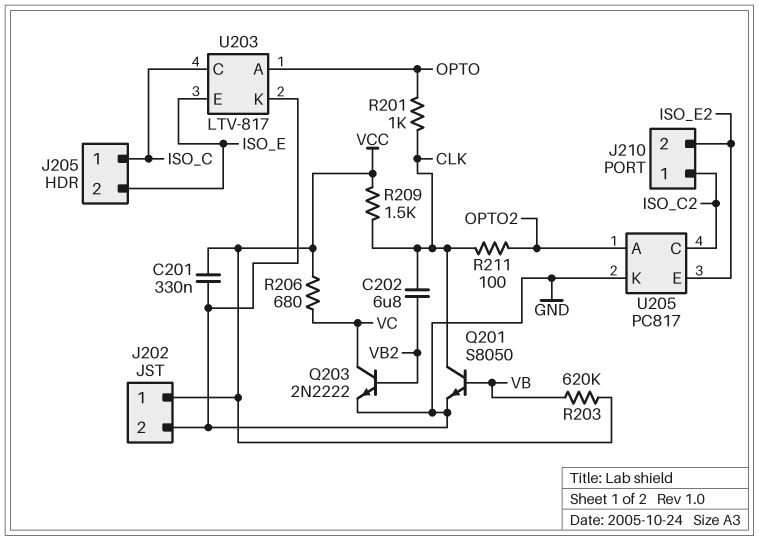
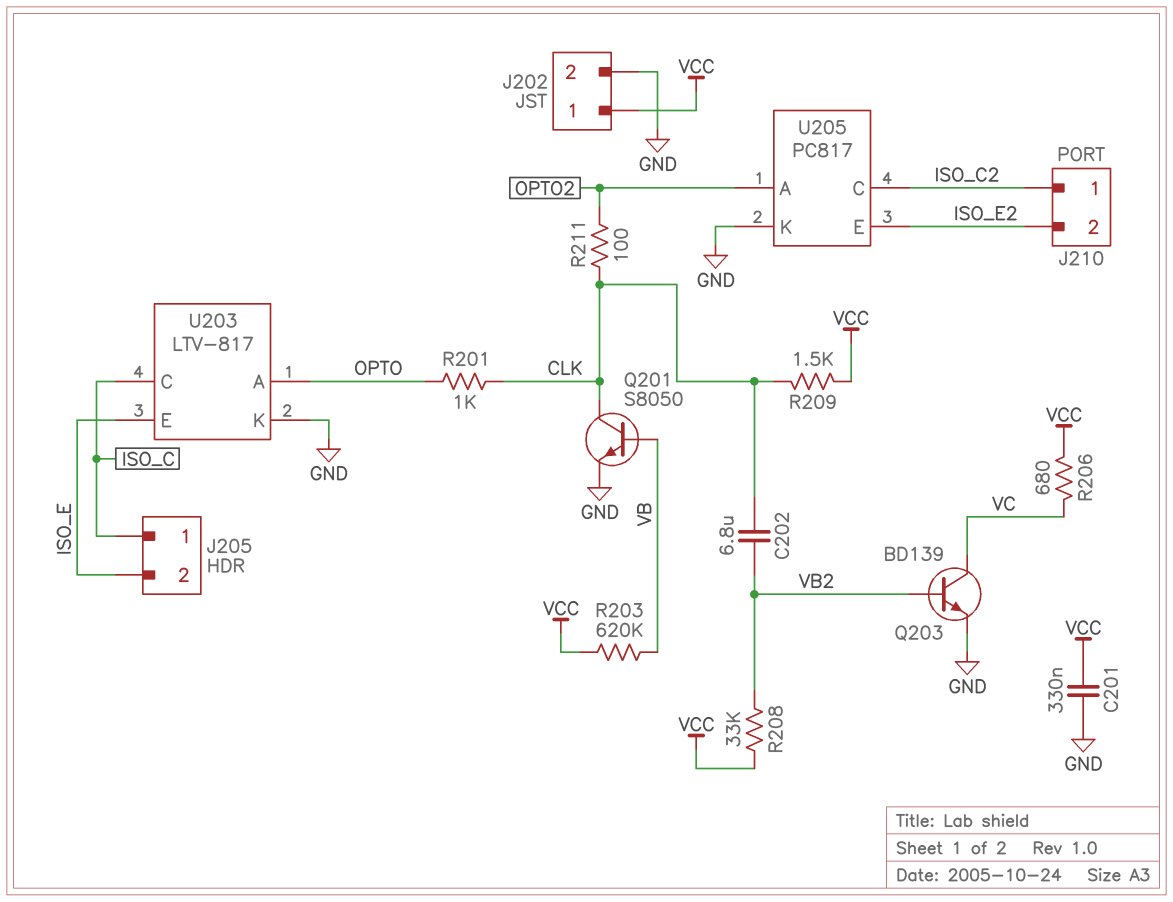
Q203: NPN 2N2222 (B VB2, C VC, E GND) -> NPN BD139 (B VB2, C VC, E GND)
R208: none -> 33k (VB2, VCC)

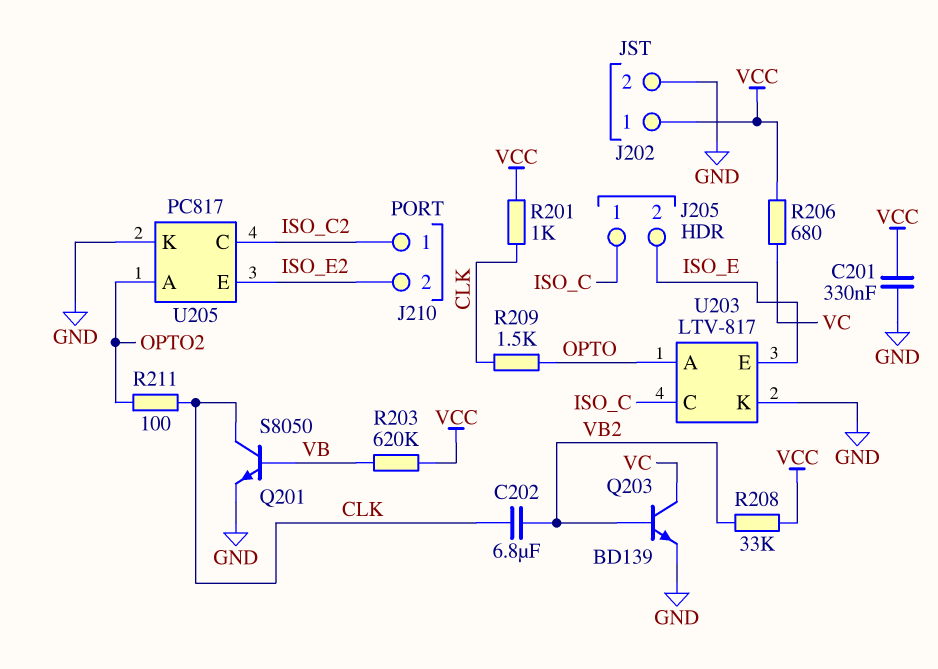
R201: 1k (CLK, OPTO) -> 1k (CLK, VCC)
R209: 1.5k (CLK, VCC) -> 1.5k (CLK, OPTO)

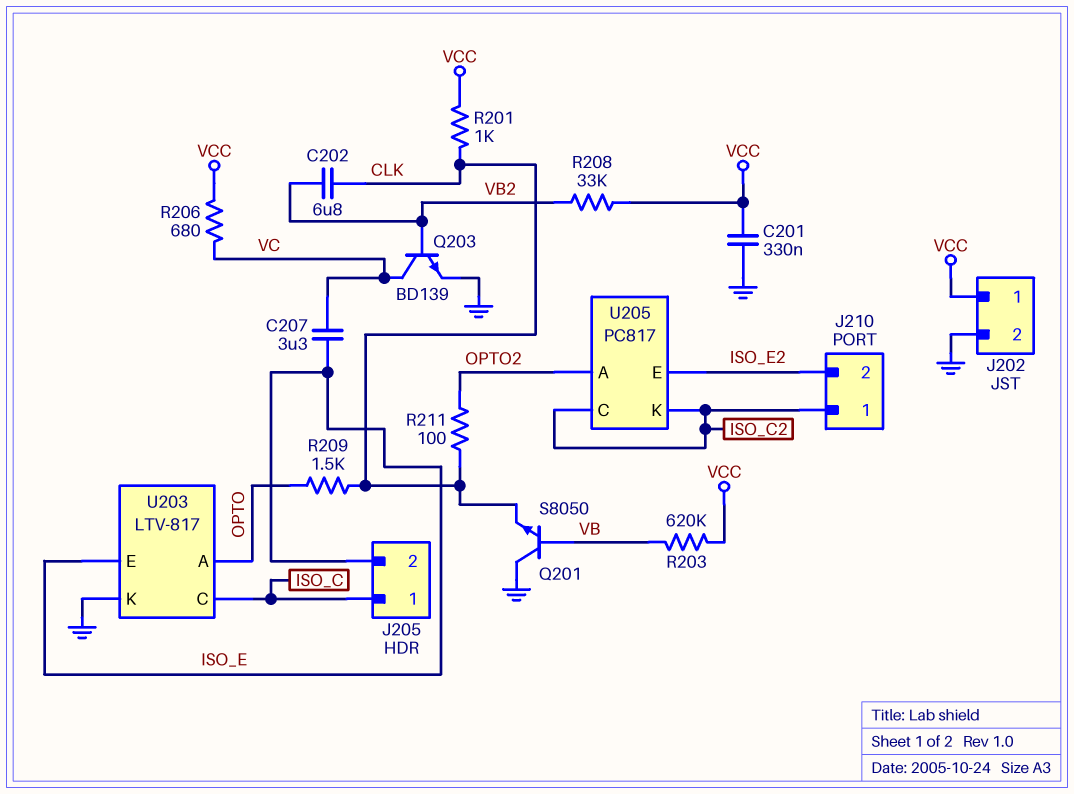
C207: none -> 3.3uF (ISO_E, VC)
Q201: NPN S8050 (B VB, C CLK, E GND) -> NPN S8050 (B VB, C GND, E CLK)
U205 pin K: GND -> ISO_C2

